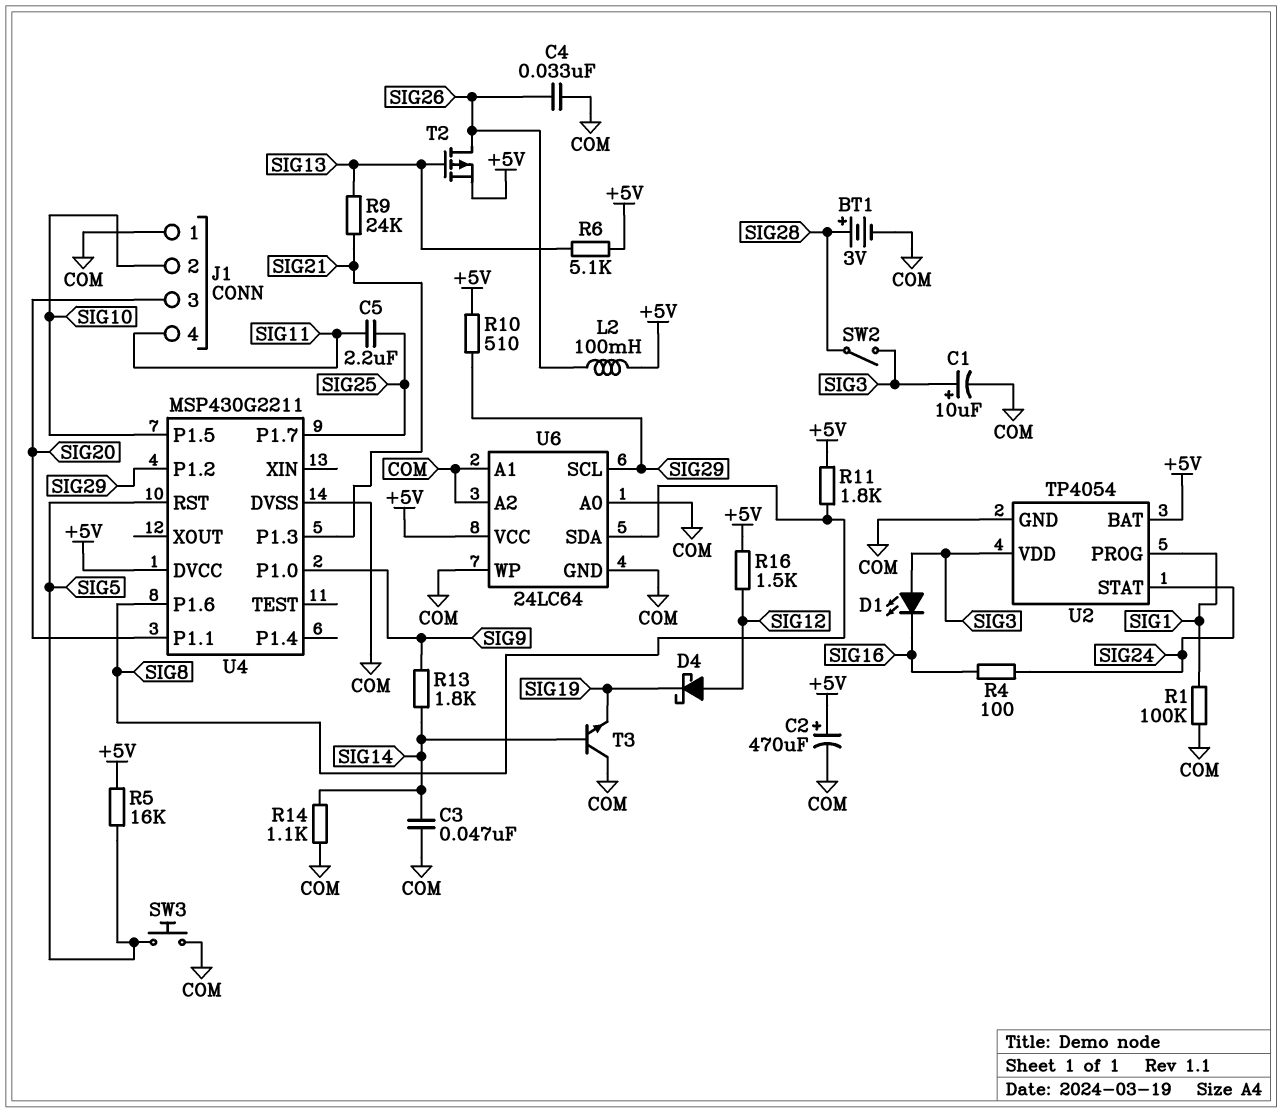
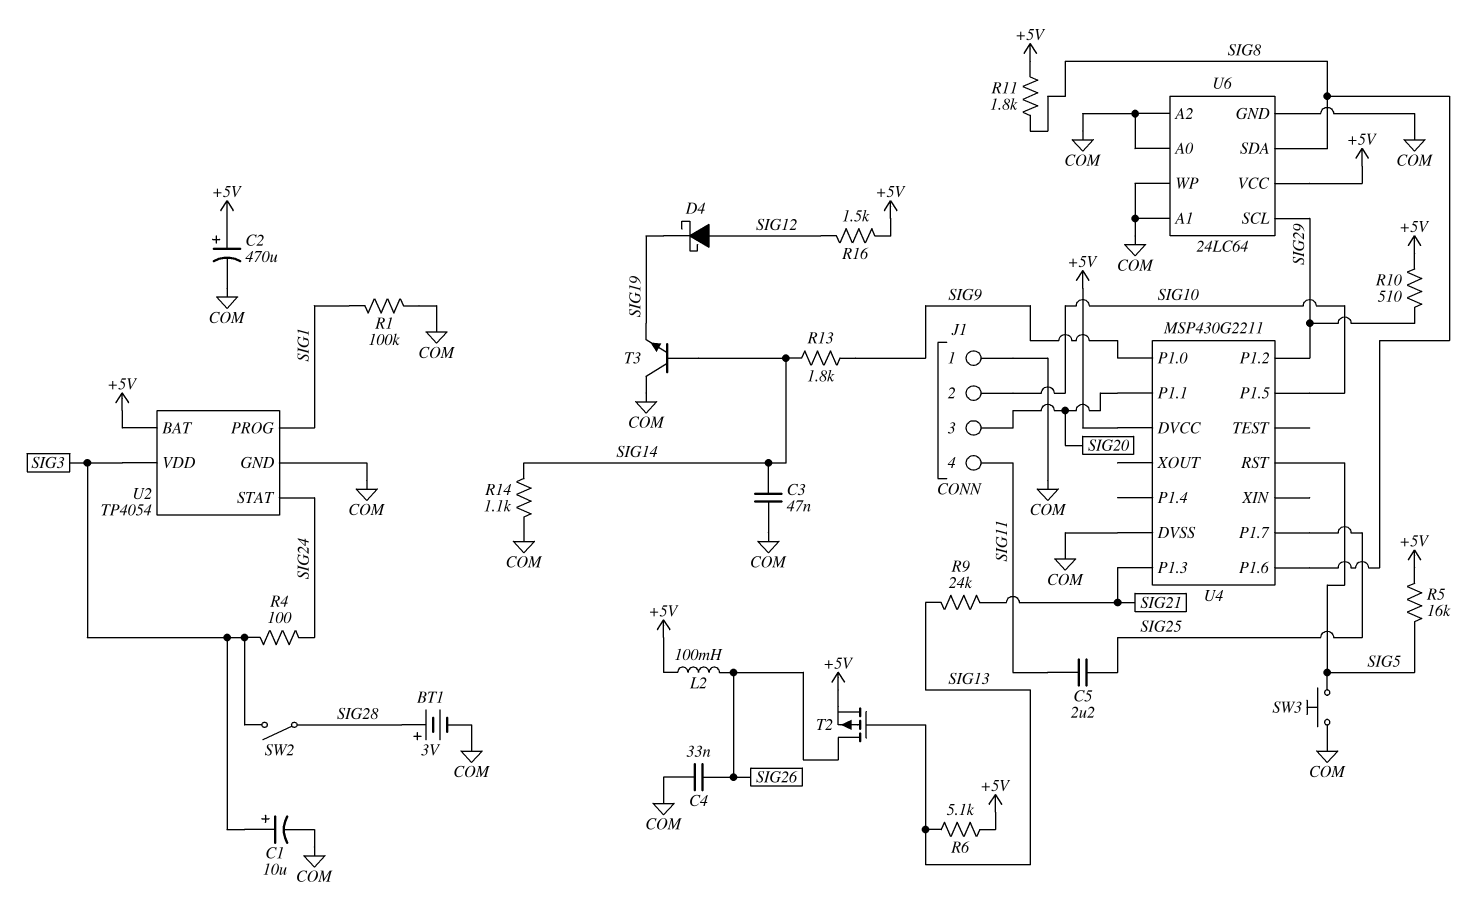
D1: LED (A SIG3, K SIG16) -> none
R4: 100 (SIG16, SIG24) -> 100 (SIG3, SIG24)

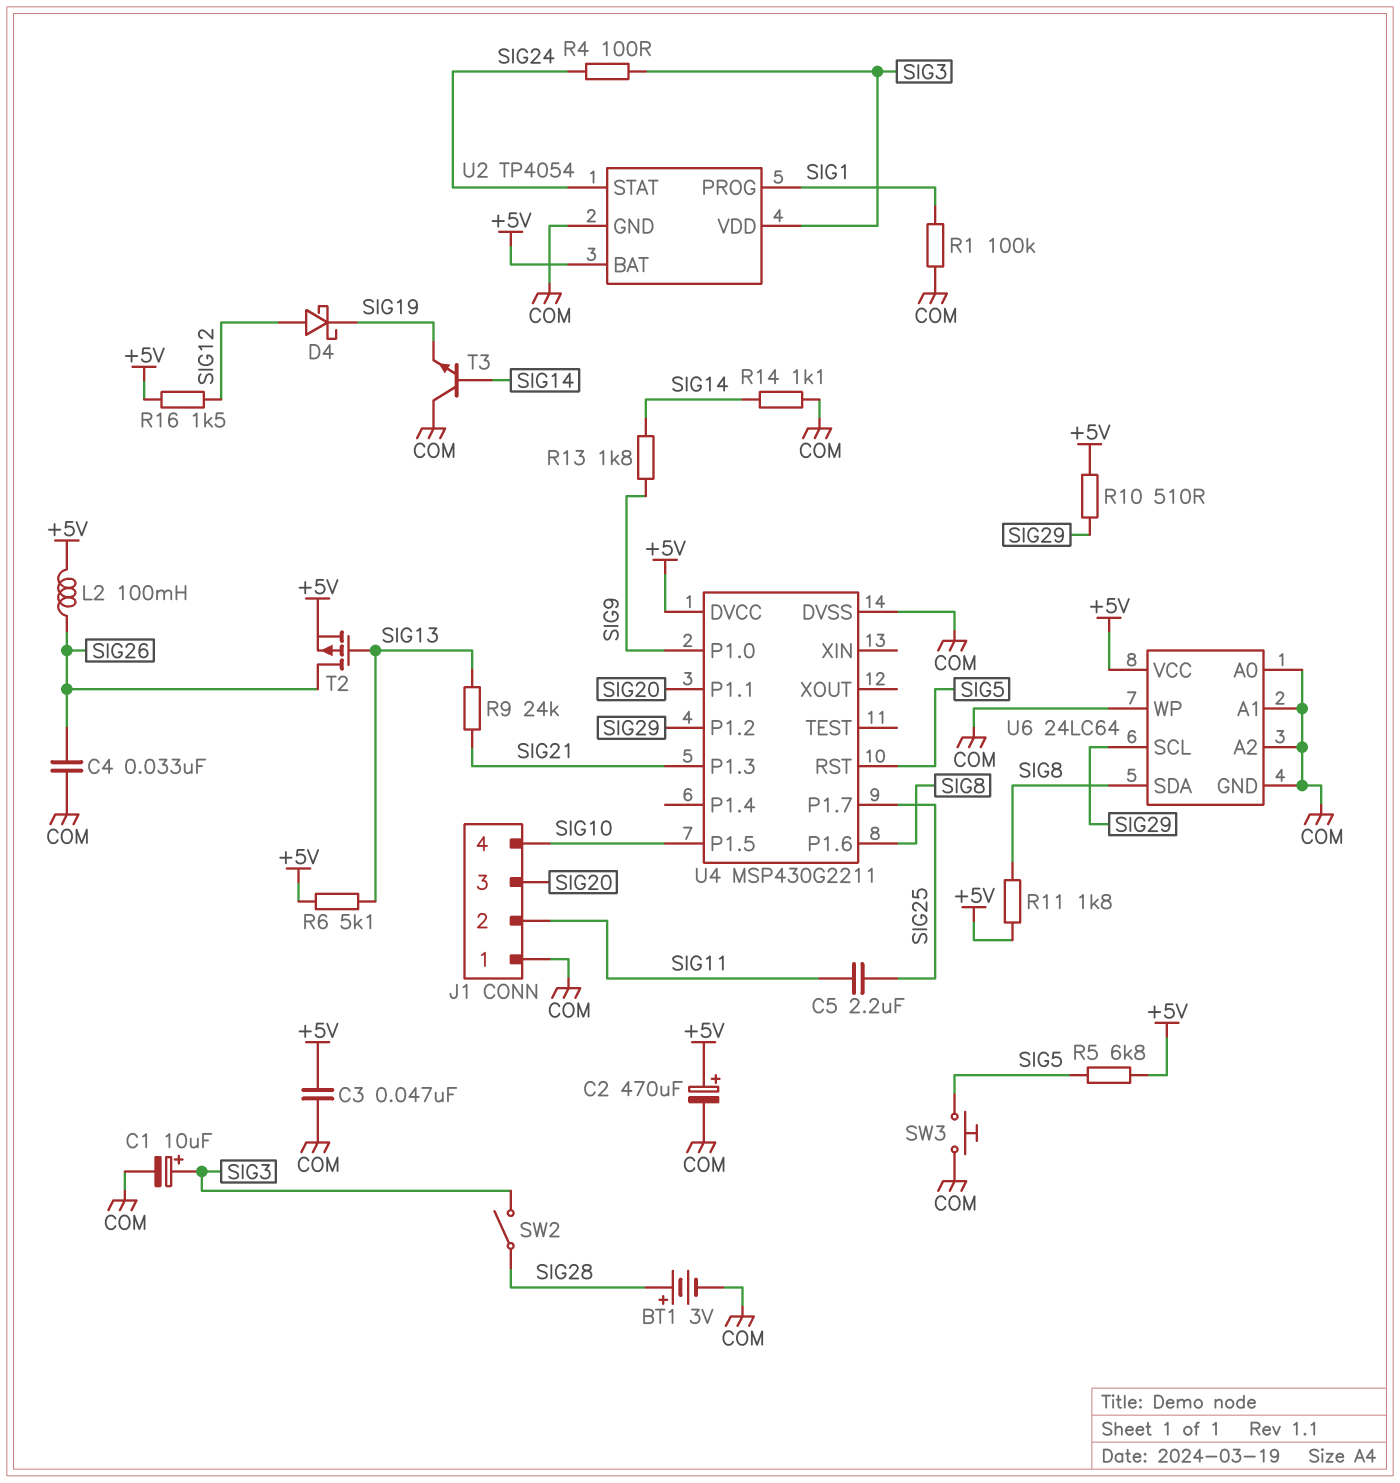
C3: 47nF (COM, SIG14) -> 47nF (+5V, COM)
J1 pin 2: SIG10 -> SIG11
J1 pin 4: SIG11 -> SIG10
R5: 16k (+5V, SIG5) -> 6.8k (+5V, SIG5)

